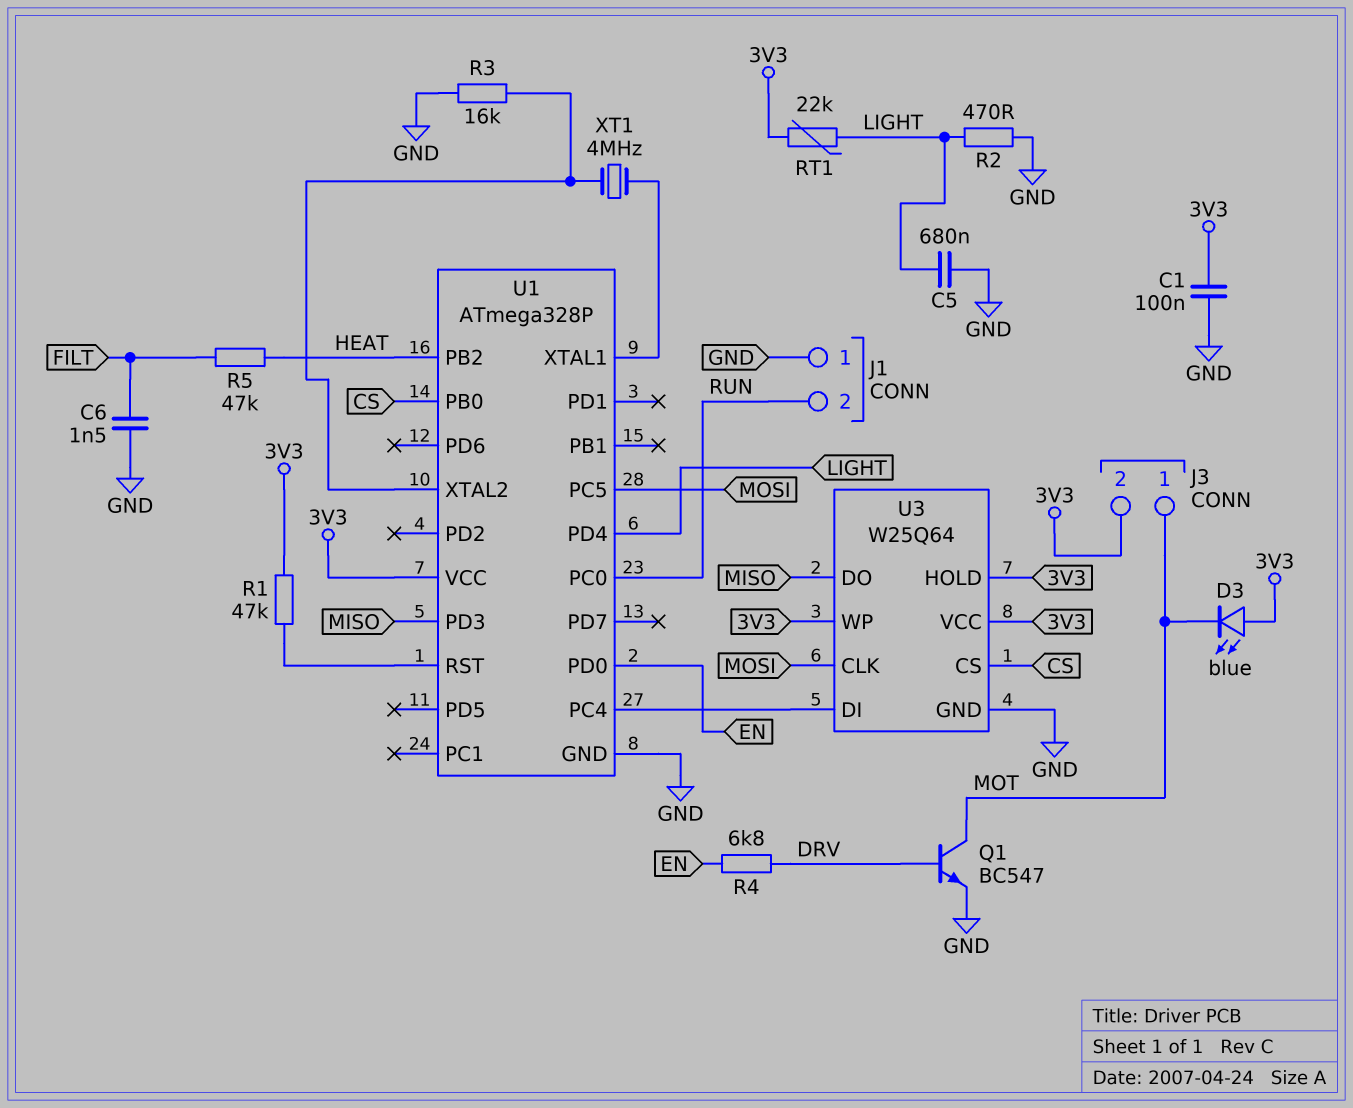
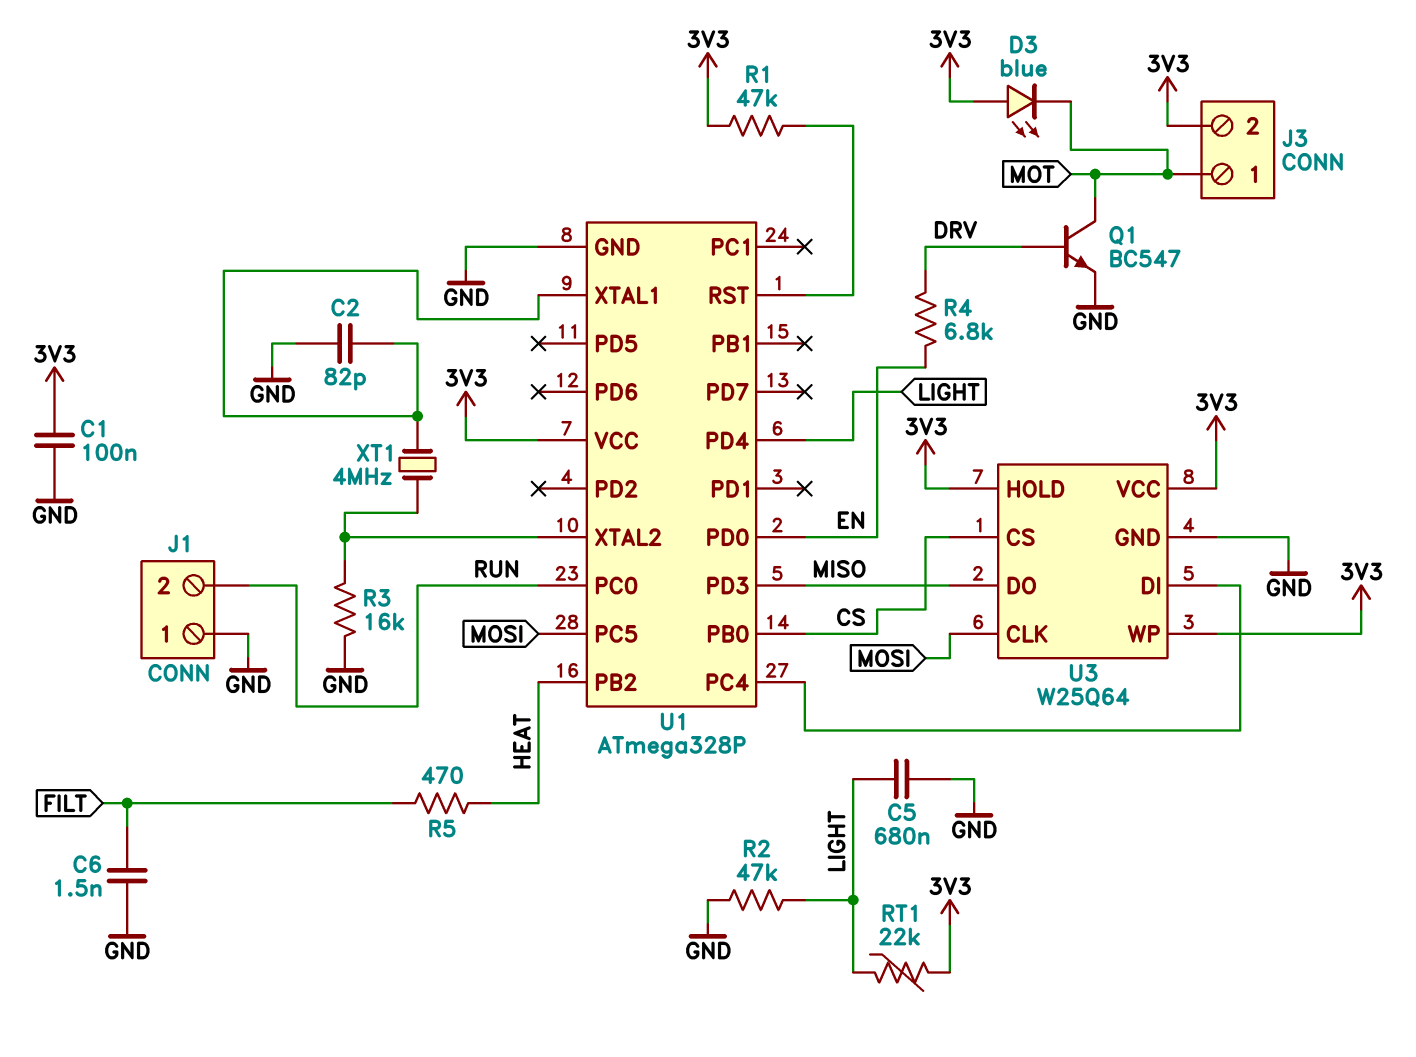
C2: none -> 82pF (GND, U1/XTAL1)
R2: 470 (GND, LIGHT) -> 47k (GND, LIGHT)
R5: 47k (FILT, HEAT) -> 470 (FILT, HEAT)

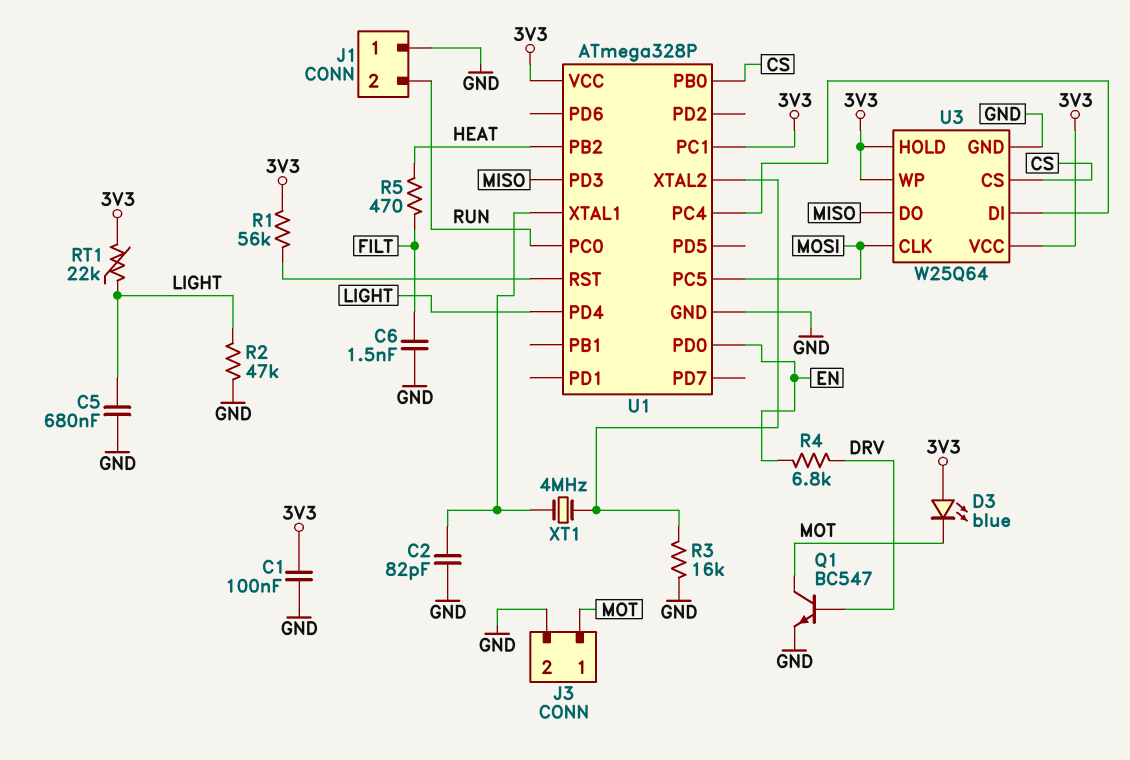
J3 pin 2: 3V3 -> GND
R1: 47k (3V3, U1/RST) -> 56k (3V3, U1/RST)
U1 pin PC1: none -> 3V3

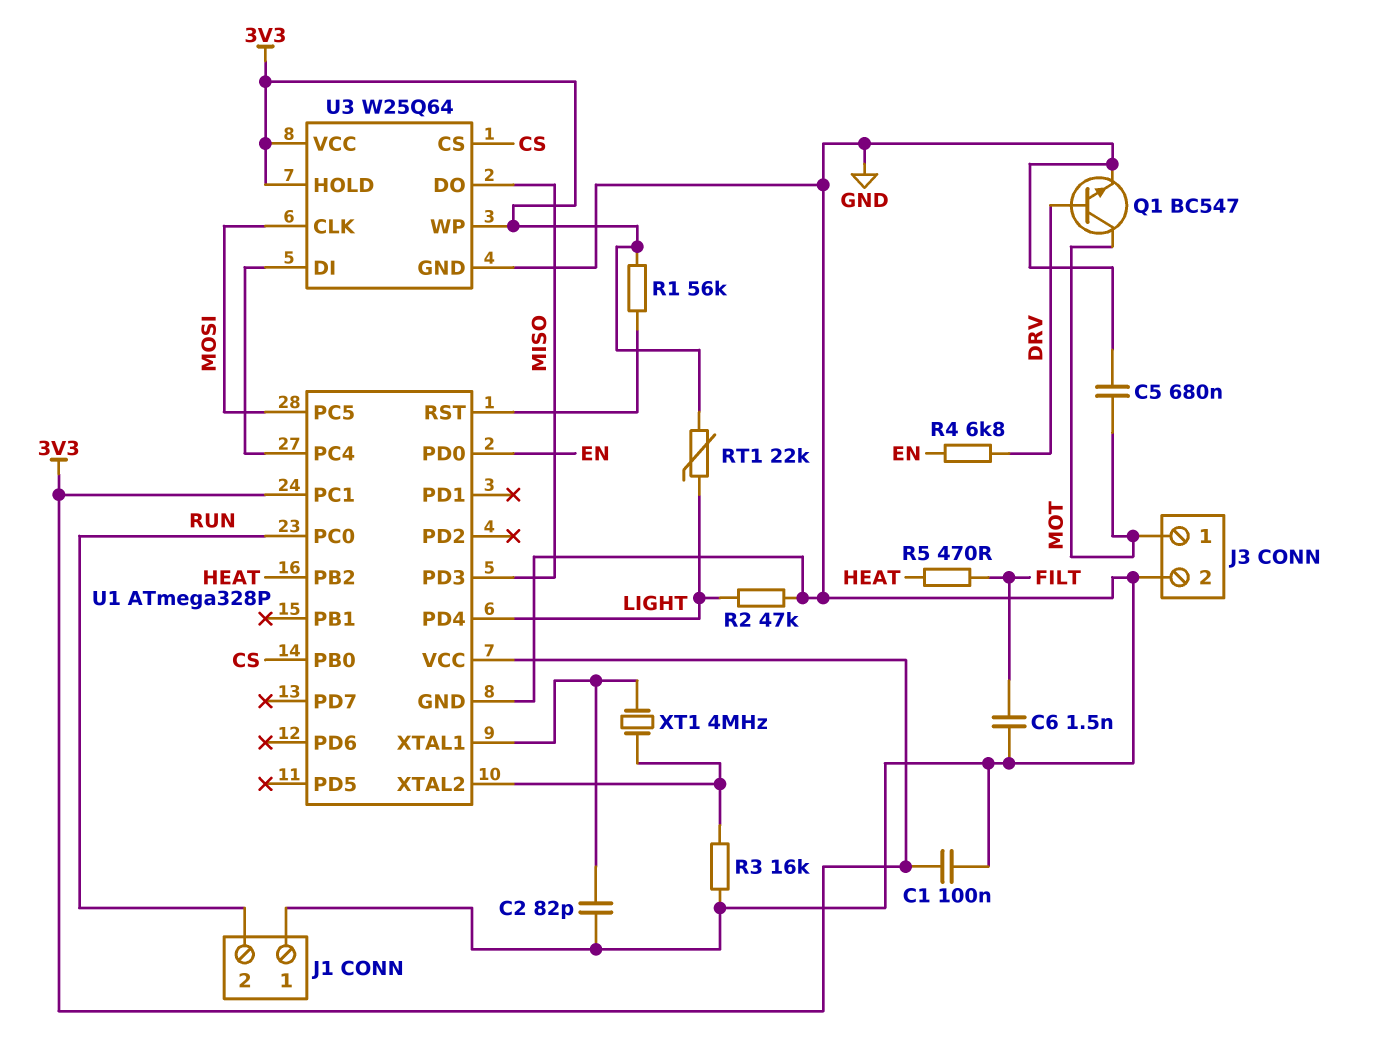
C5: 680nF (GND, LIGHT) -> 680nF (GND, MOT)
D3: LED blue (A 3V3, K MOT) -> none

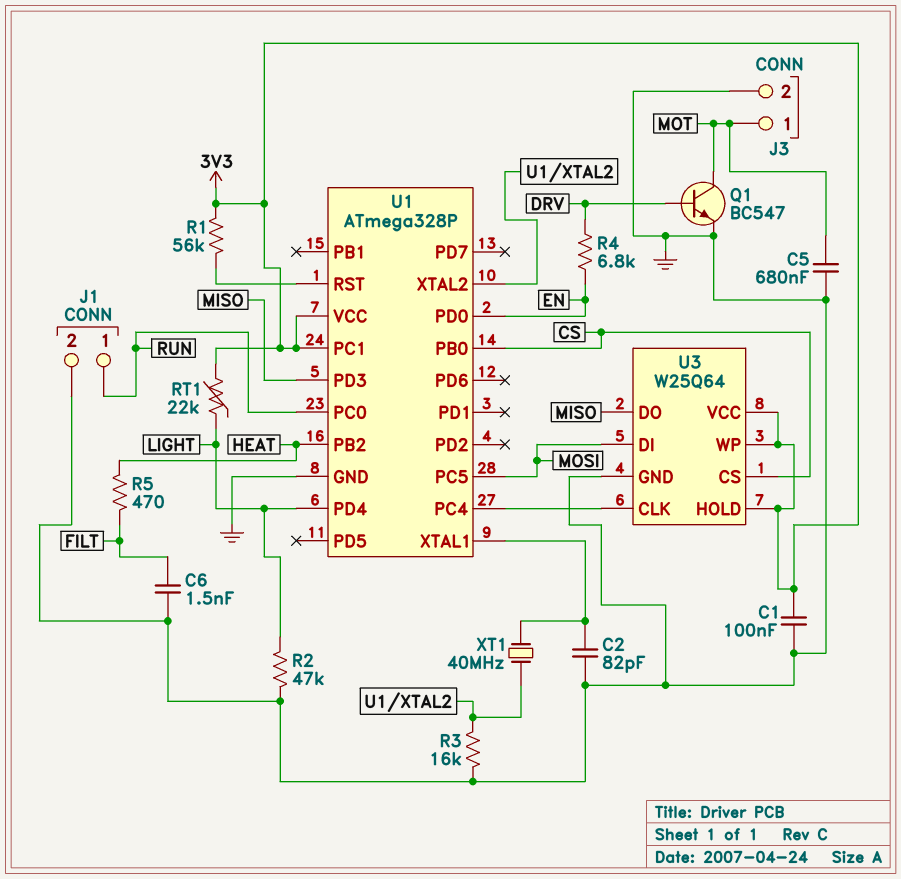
J1 pin 1: GND -> RUN
J1 pin 2: RUN -> GND
U3 pin CLK: MOSI -> U1/PC4
U3 pin DI: U1/PC4 -> MOSI
XT1: 4MHz (U1/XTAL1, U1/XTAL2) -> 40MHz (U1/XTAL1, U1/XTAL2)

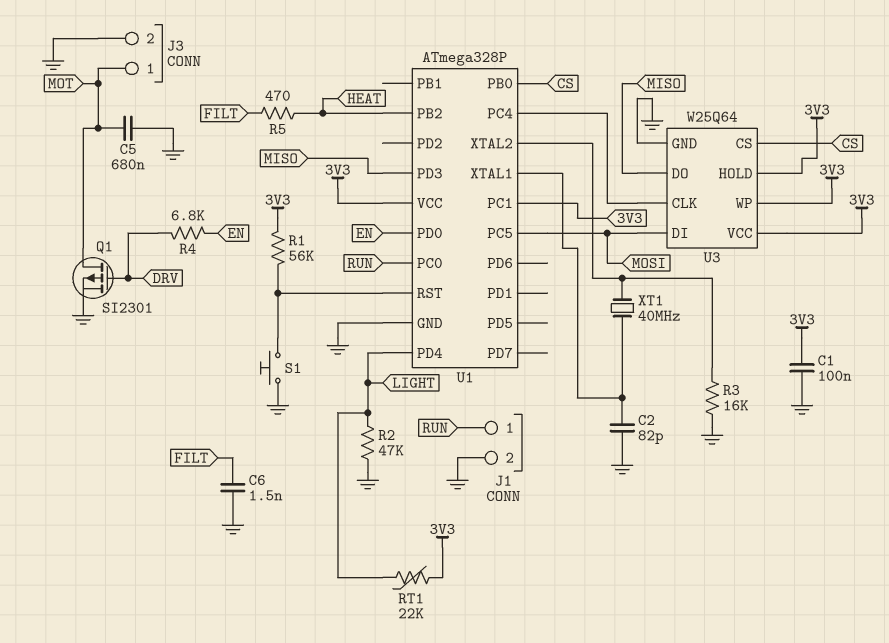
Q1: NPN BC547 (B DRV, C MOT, E GND) -> PMOS SI2301 (G DRV, D MOT, S GND)
S1: none -> button (GND, U1/RST)

